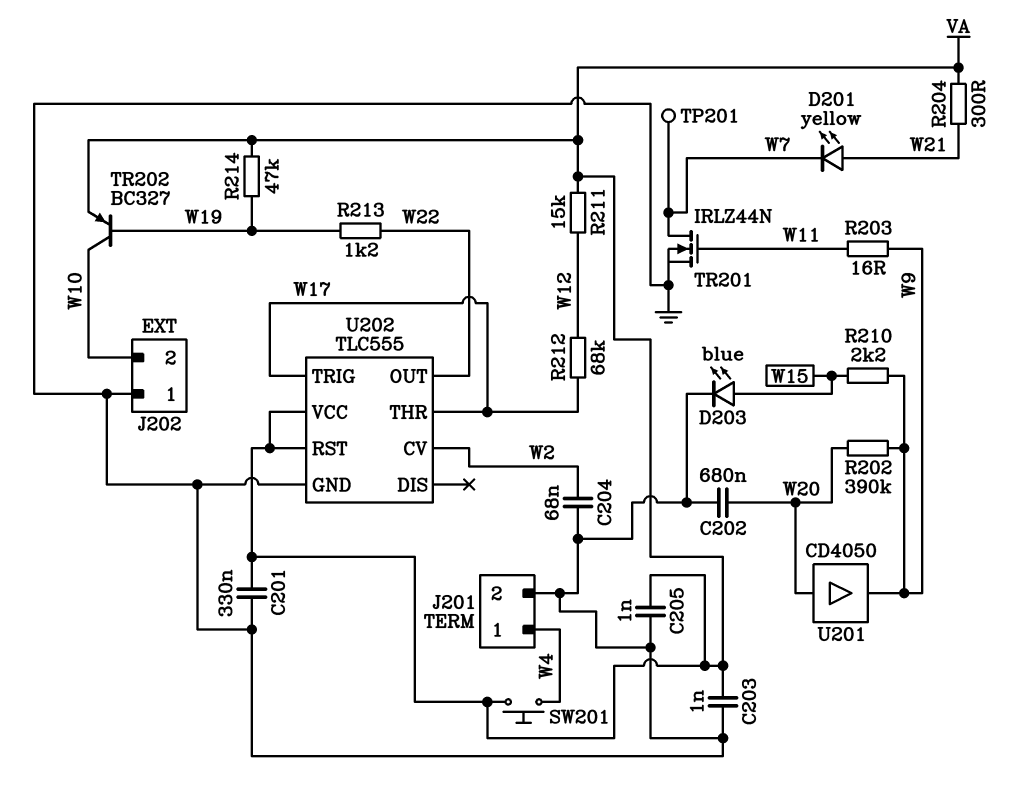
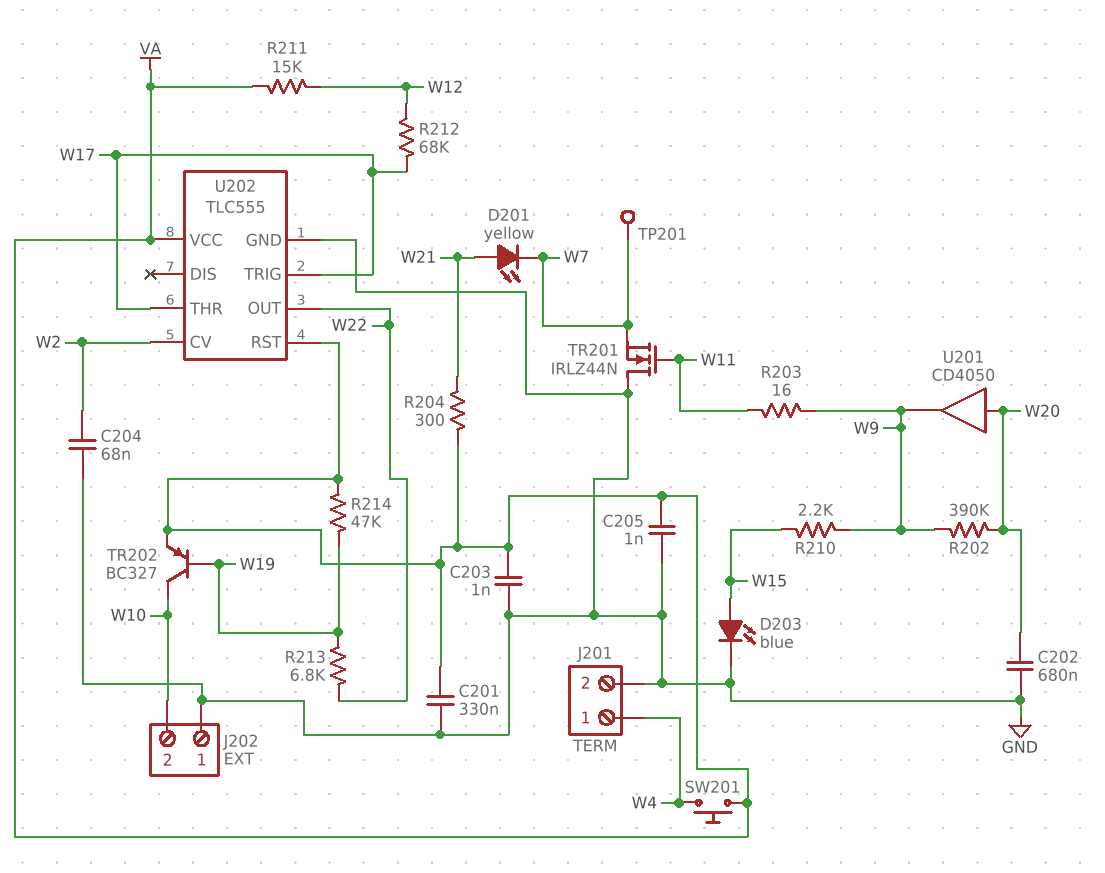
R213: 1.2k (W19, W22) -> 6.8k (W19, W22)
TR201: NMOS IRLZ44N (G W11, D W7, S GND) -> NMOS IRLZ44N (G W11, D GND, S W7)

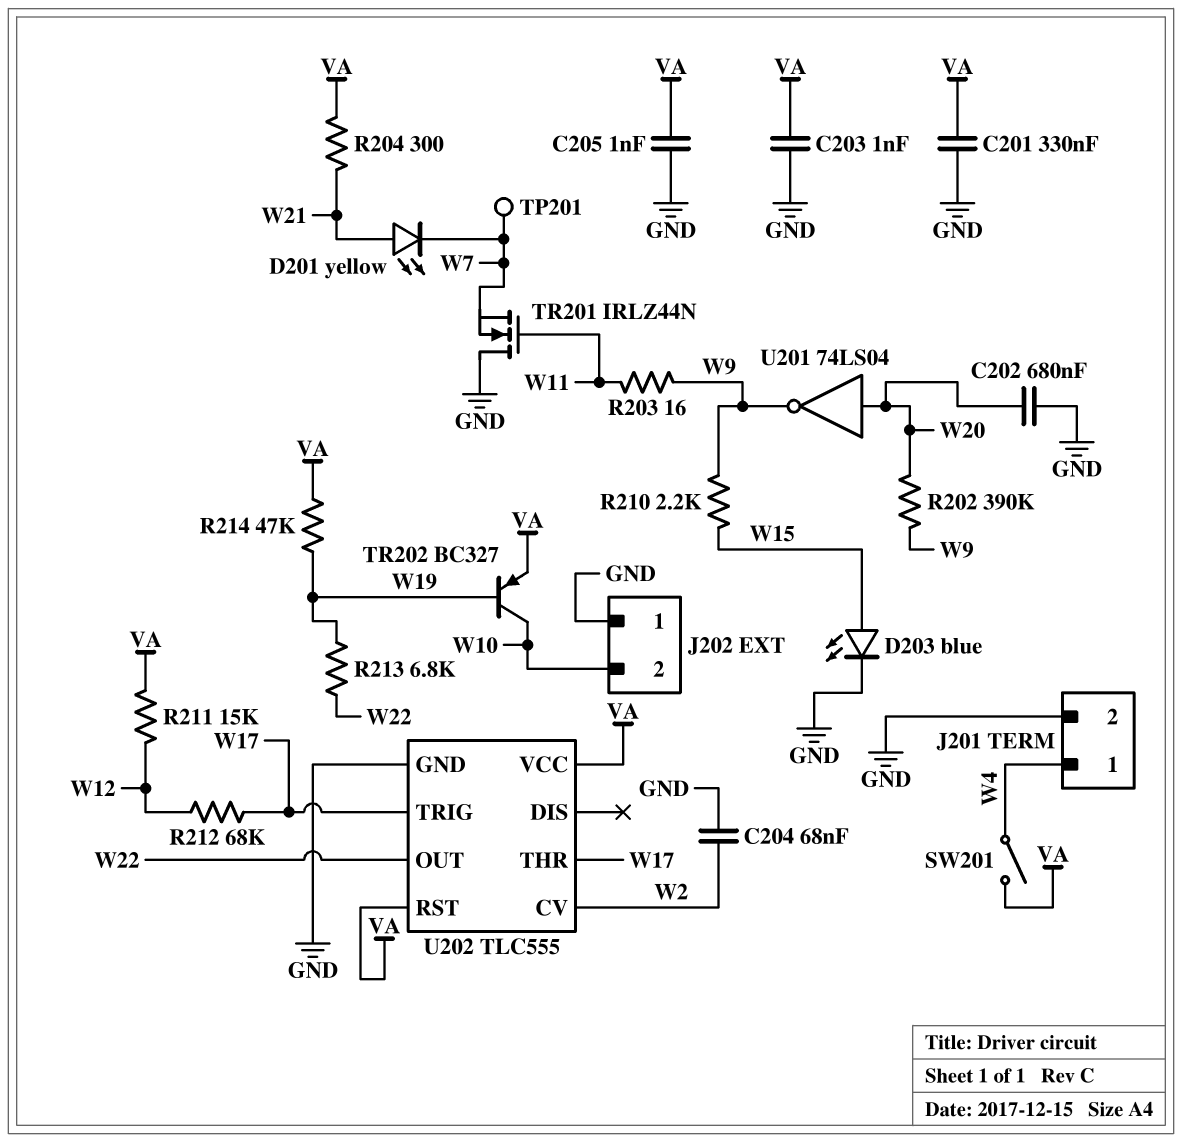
SW201: button (VA, W4) -> switch (VA, W4)
U201: buffer CD4050 (in W20, out W9) -> NOT 74LS04 (in W20, out W9)

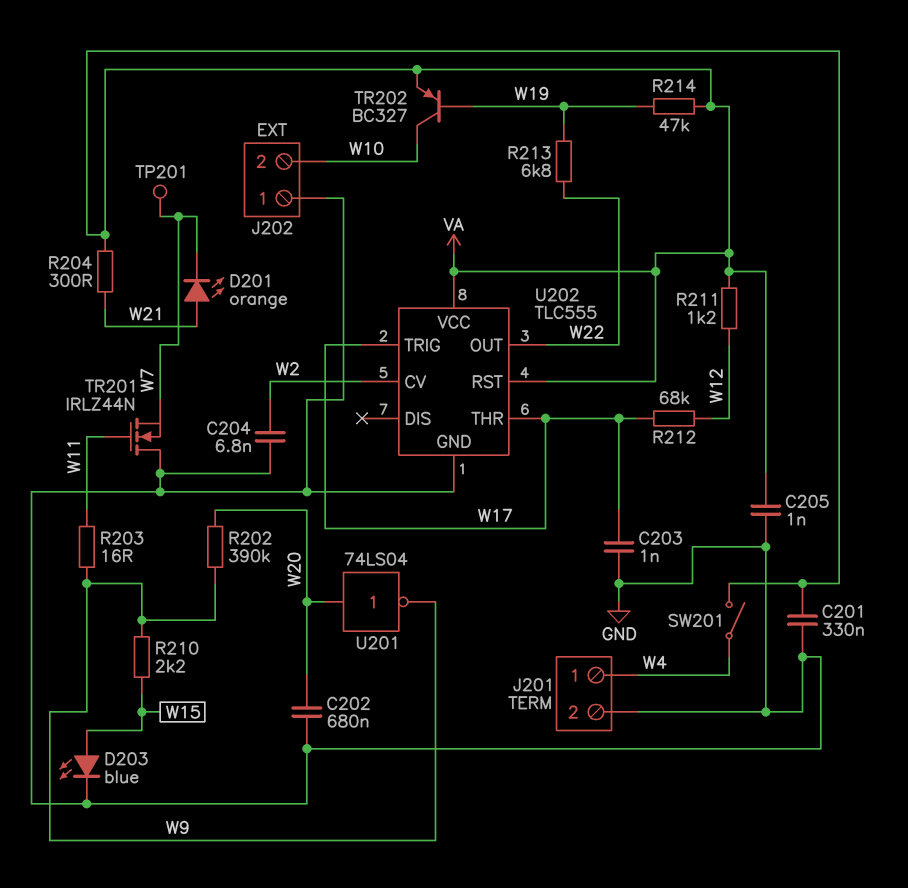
C203: 1nF (GND, VA) -> 1nF (GND, W17)
C204: 68nF (GND, W2) -> 6.8nF (GND, W2)
D201: LED yellow (A W21, K W7) -> LED orange (A W21, K W7)
R211: 15k (VA, W12) -> 1.2k (VA, W12)

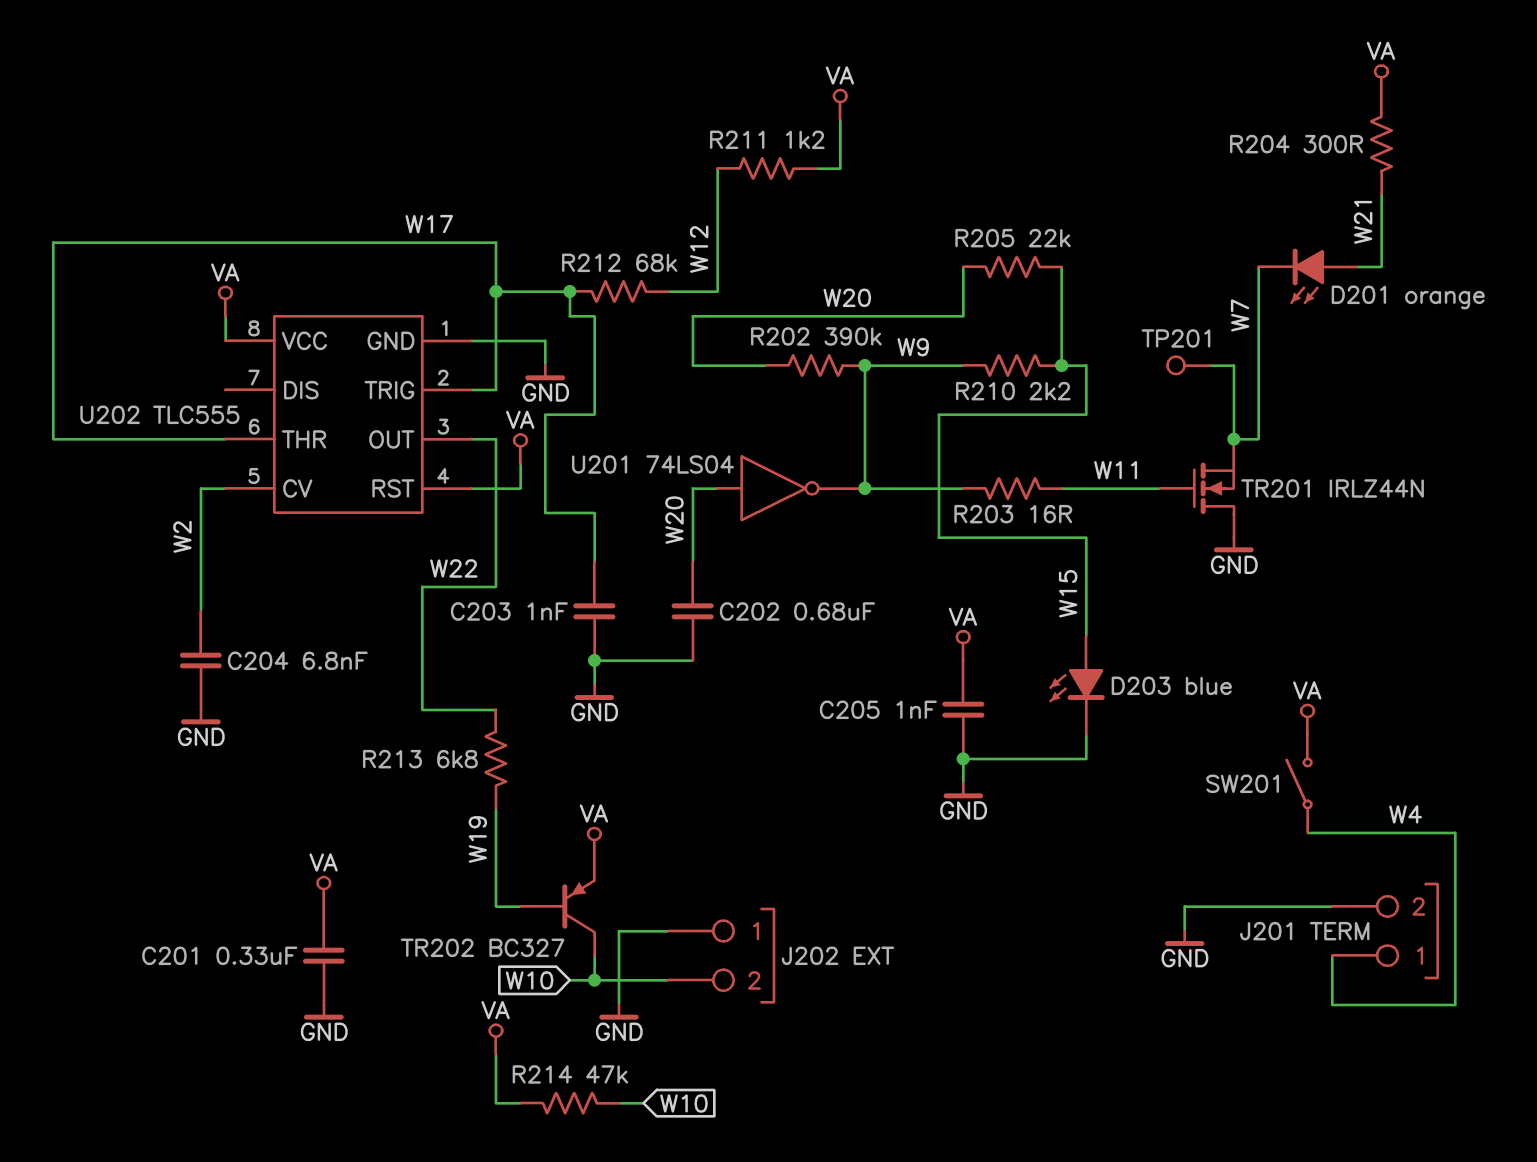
R205: none -> 22k (W15, W20)
R214: 47k (VA, W19) -> 47k (VA, W10)

